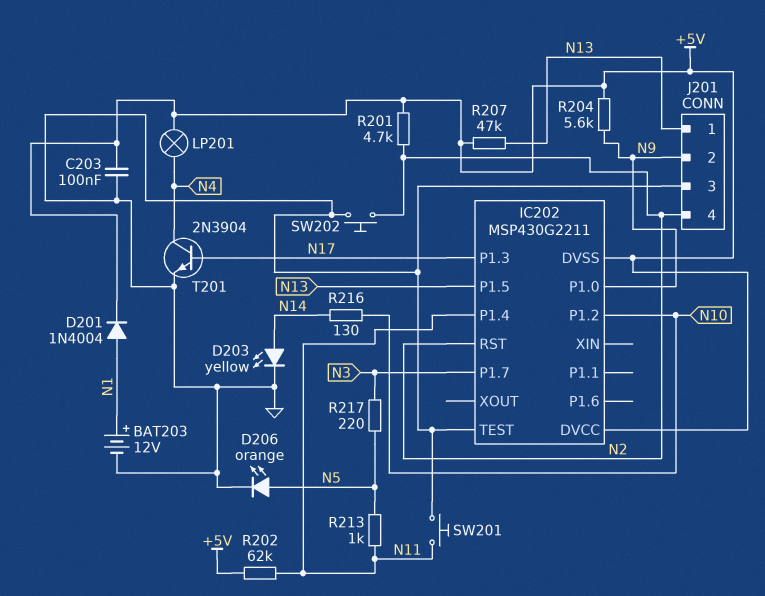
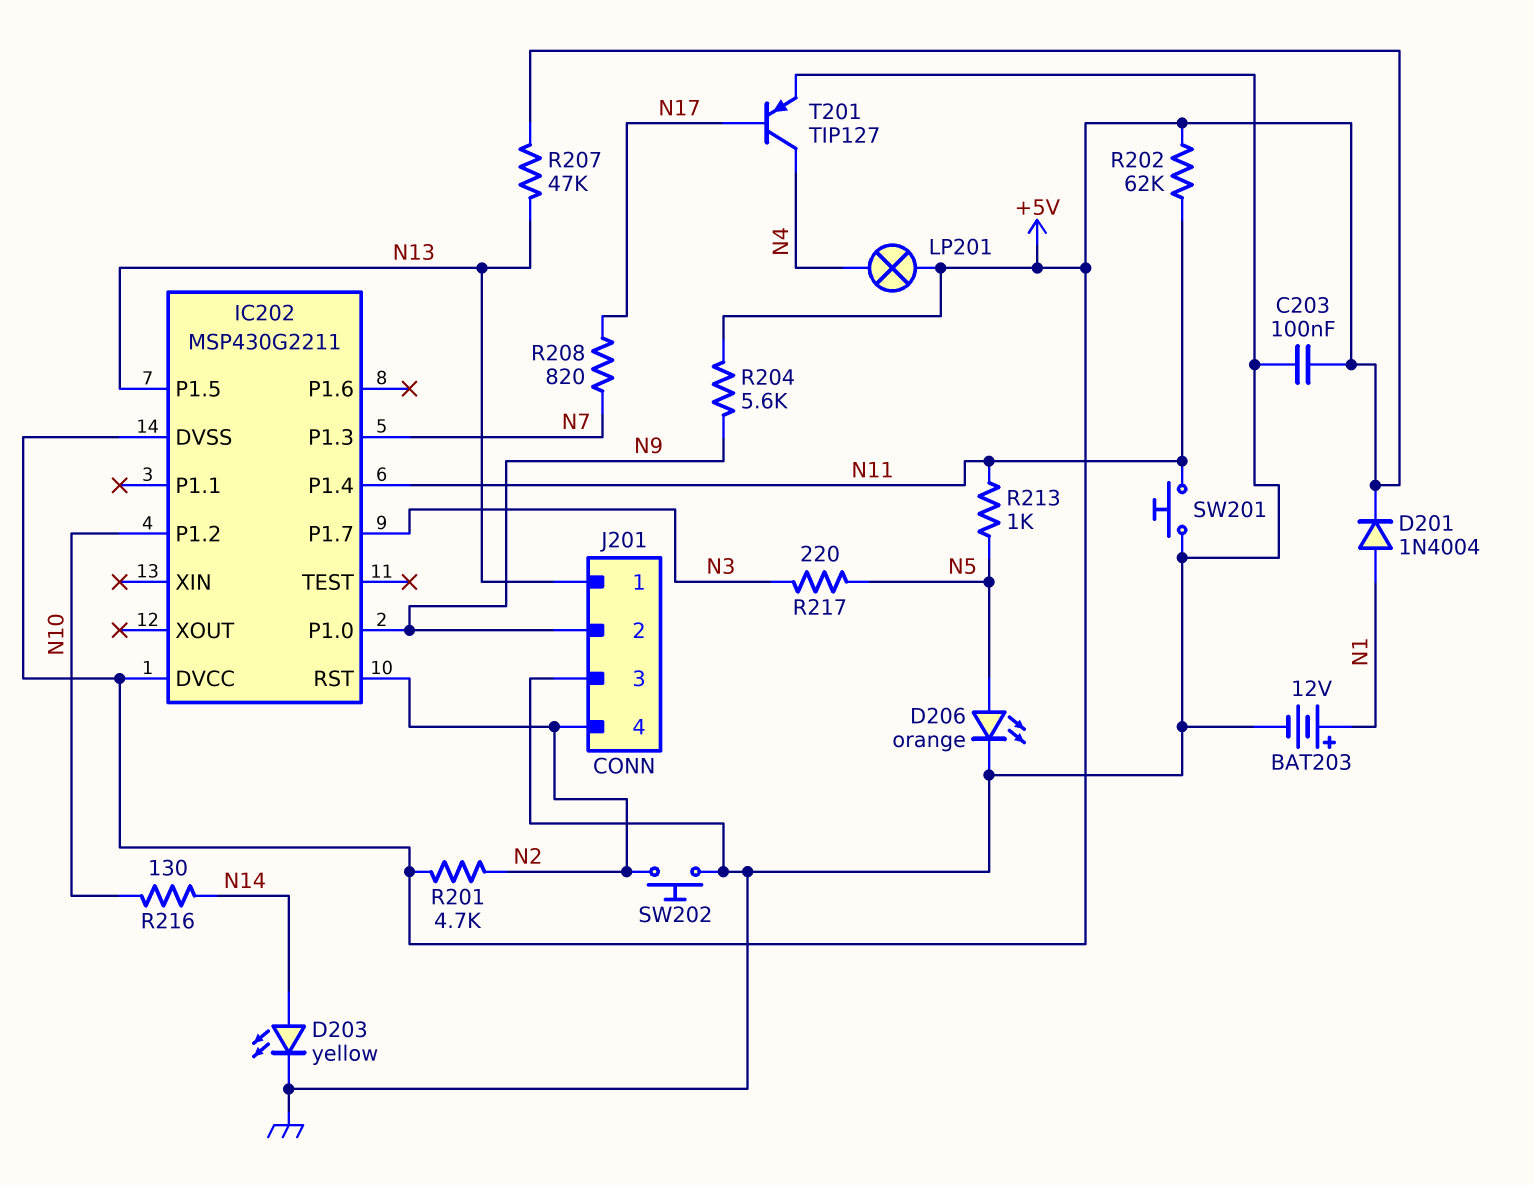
IC202 pin P1.3: N17 -> N7
IC202 pin TEST: GND -> none
R208: none -> 820 (N7, N17)
T201: NPN 2N3904 (B N17, C N4, E GND) -> PNP TIP127 (B N17, C N4, E GND)

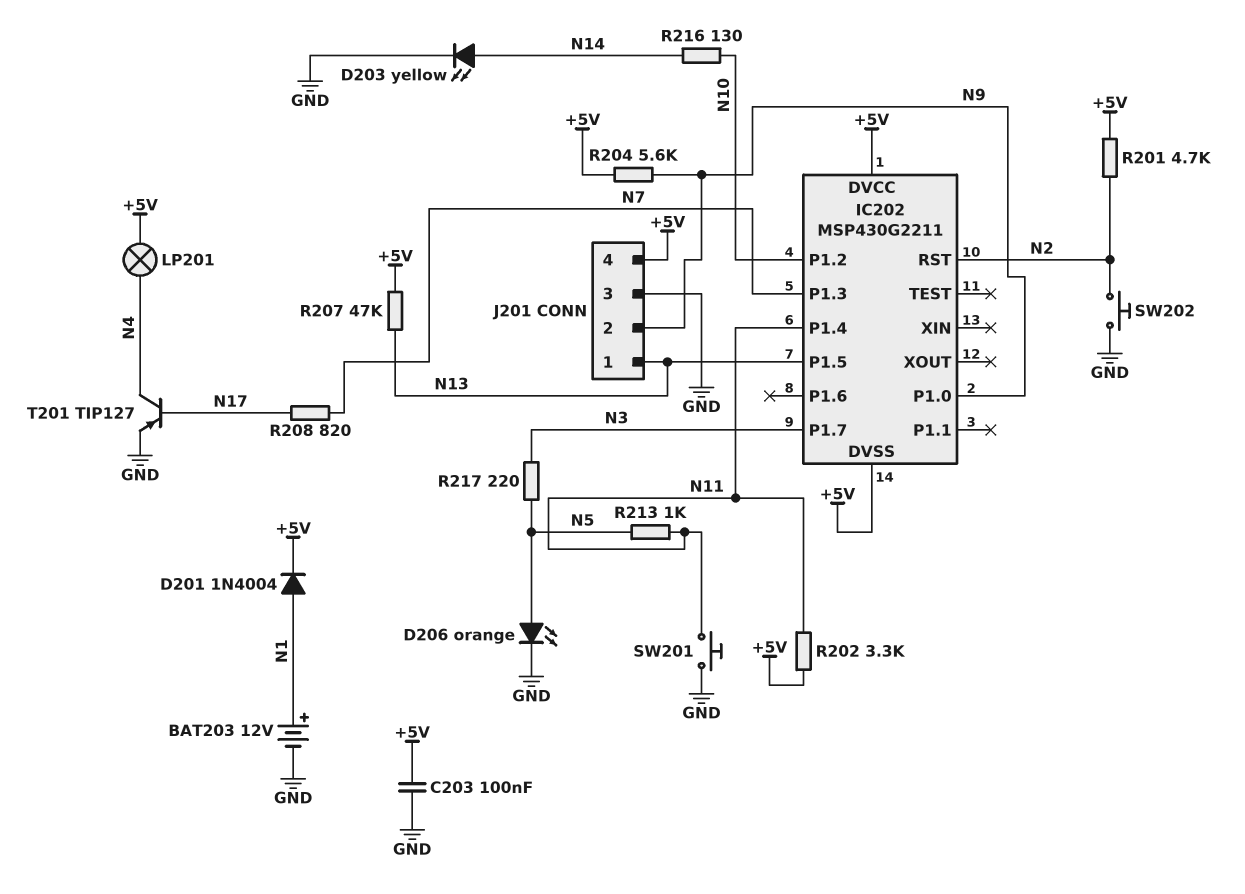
J201 pin 4: N2 -> +5V
R202: 62k (+5V, N11) -> 3.3k (+5V, N11)

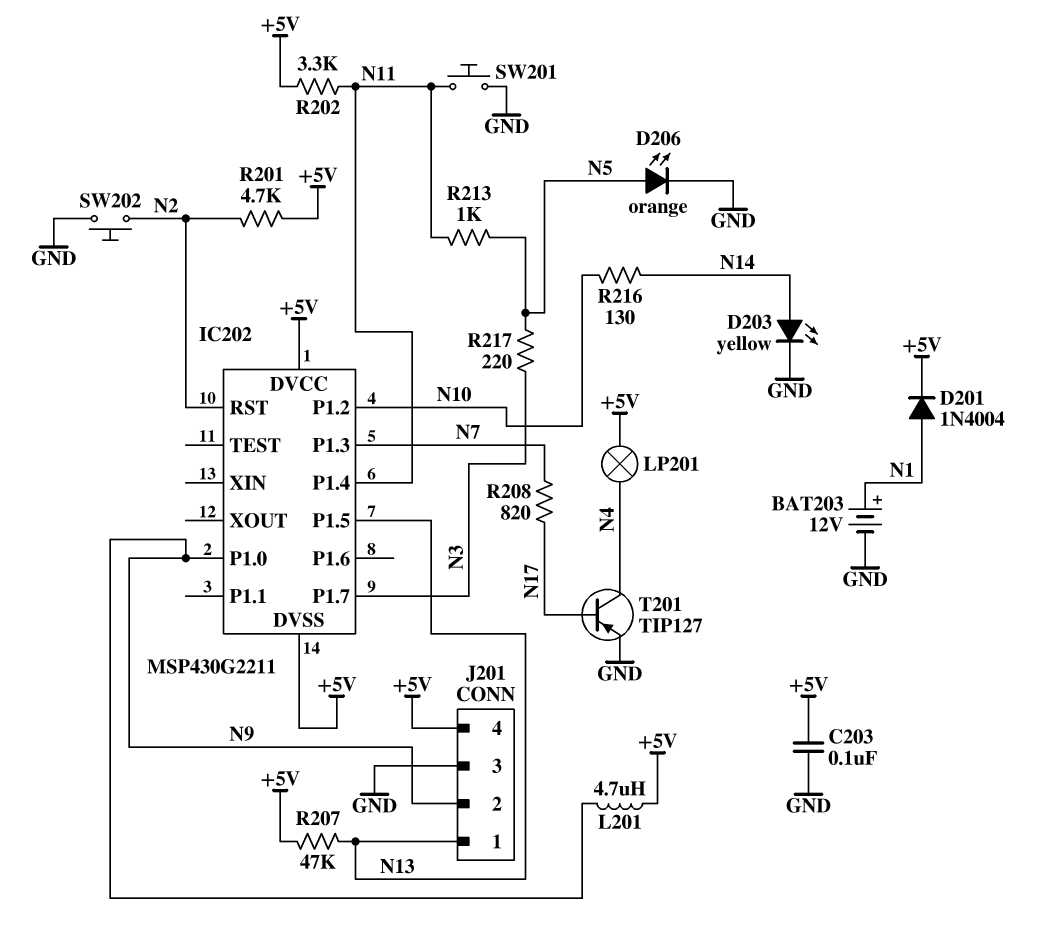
L201: none -> 4.7uH (+5V, N9)
R204: 5.6k (+5V, N9) -> none

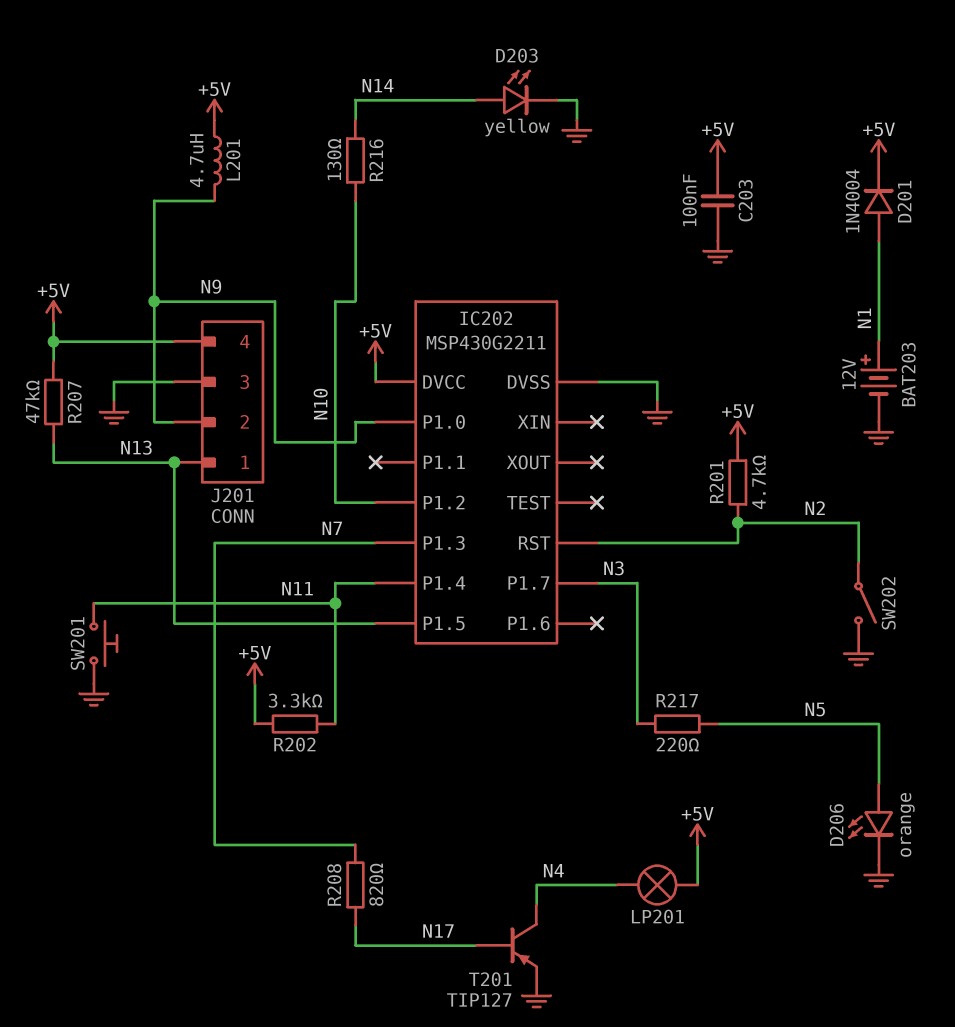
IC202 pin DVSS: +5V -> GND
R213: 1k (N5, N11) -> none
SW202: button (GND, N2) -> switch (GND, N2)

